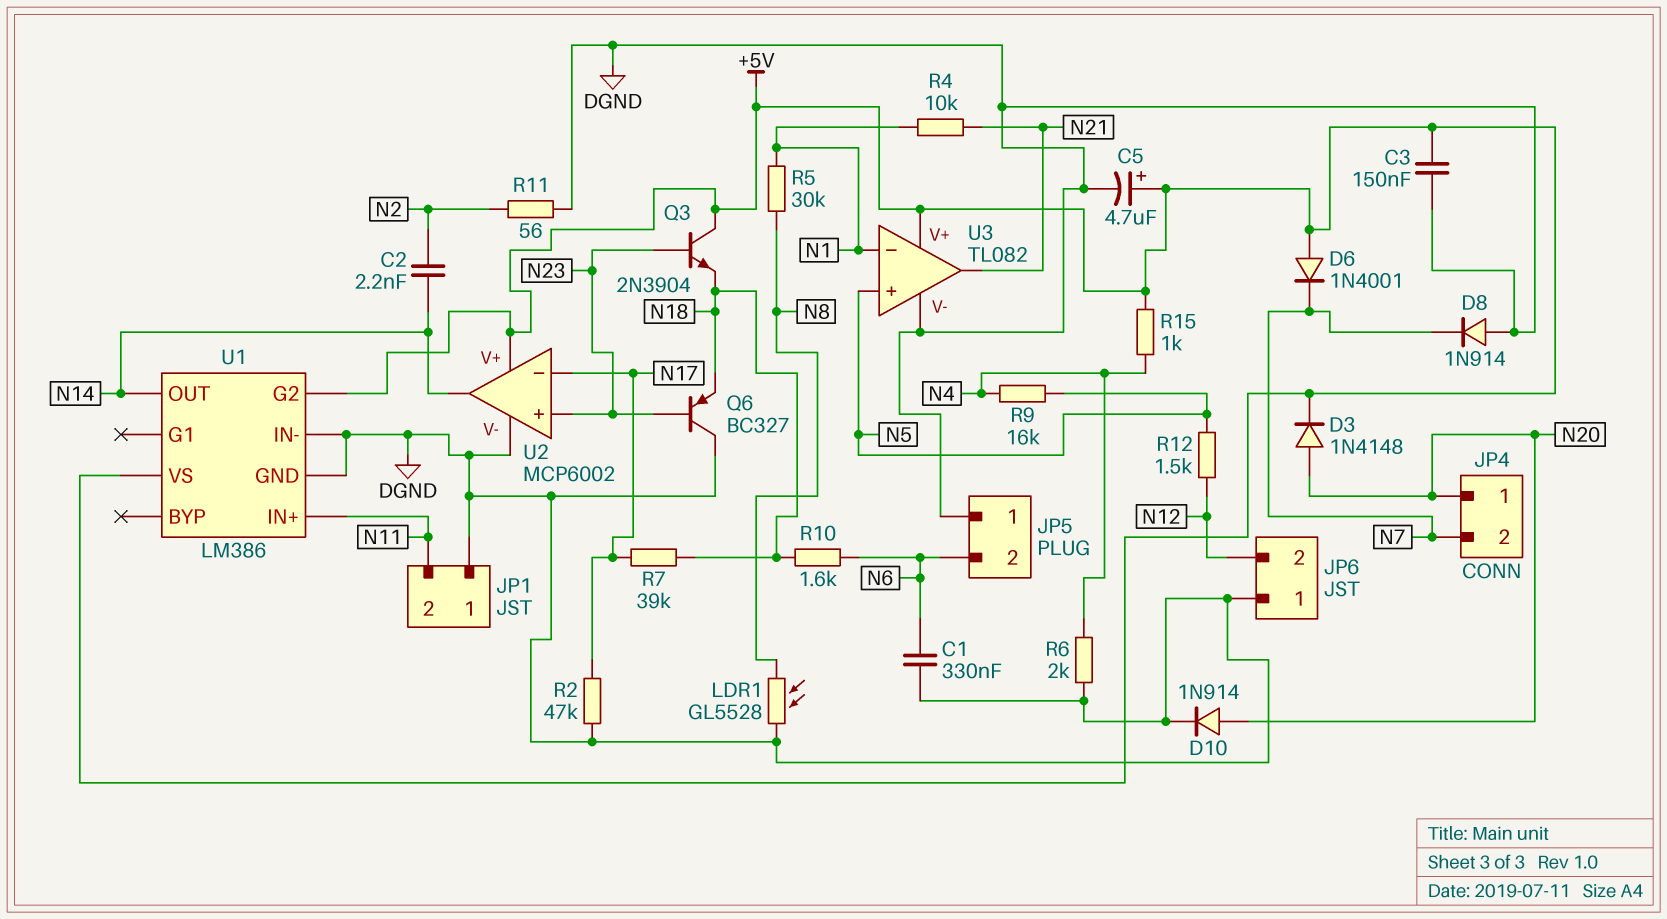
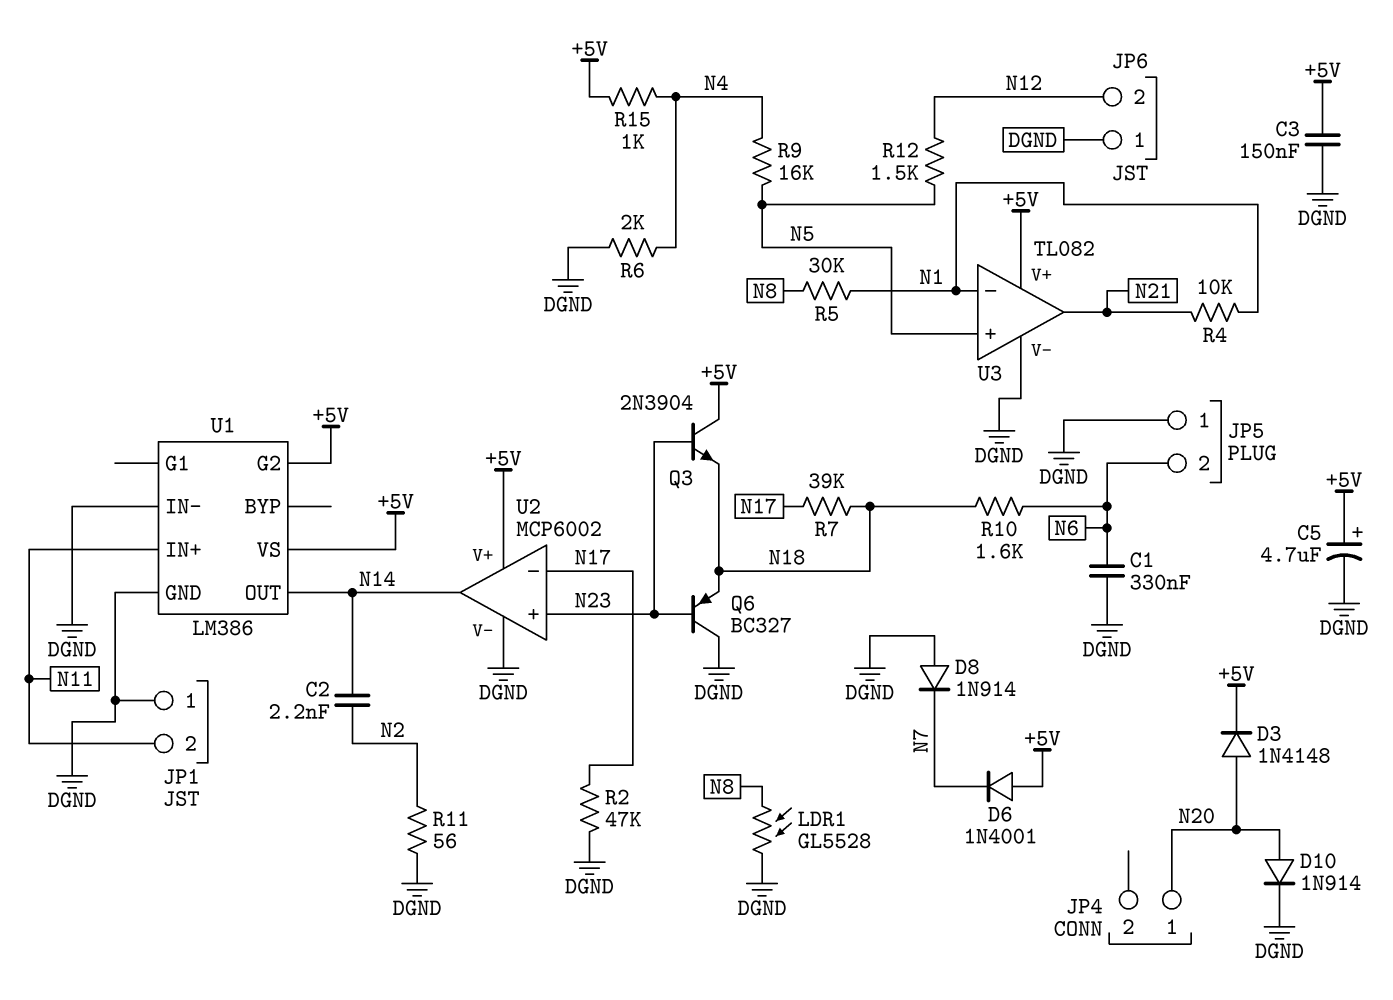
JP4 pin 2: N7 -> none

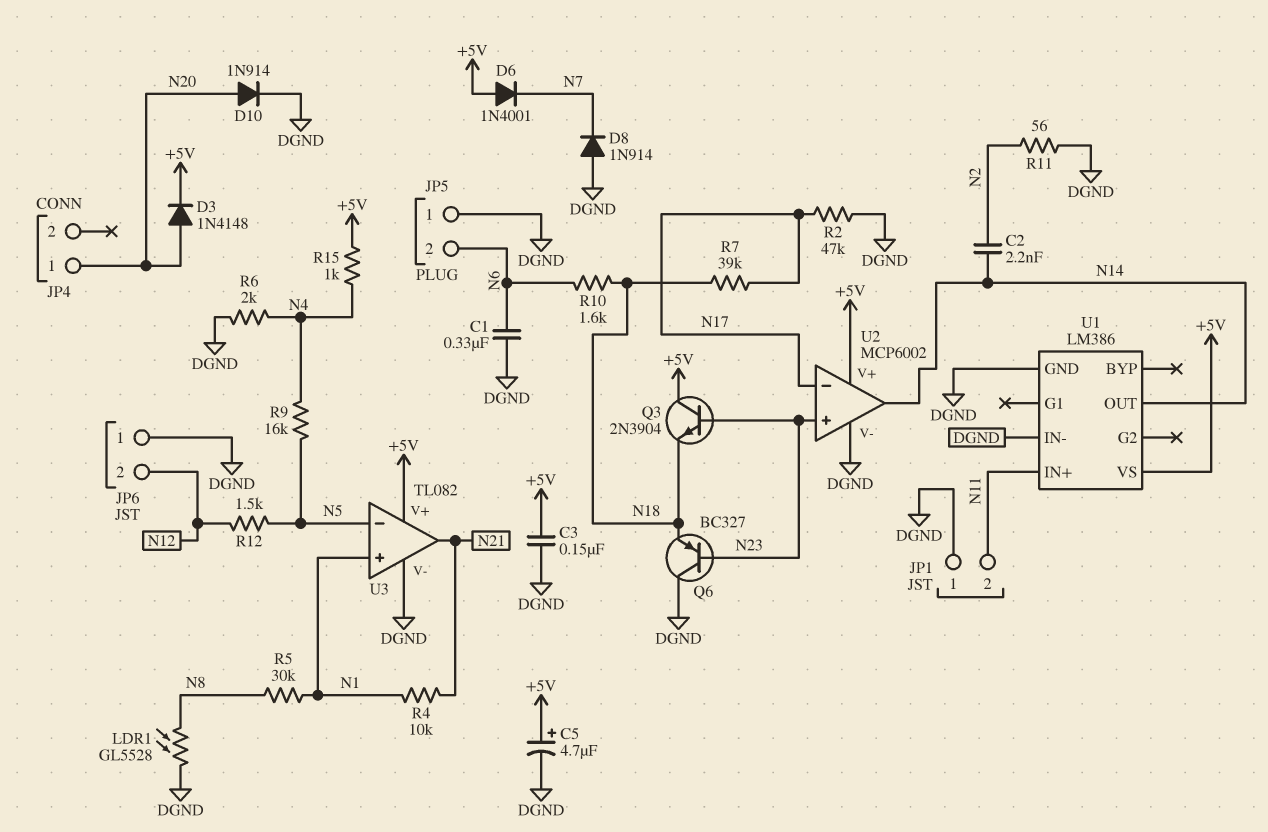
U1 pin G2: +5V -> none
U3 pin in+: N5 -> N1
U3 pin in-: N1 -> N5

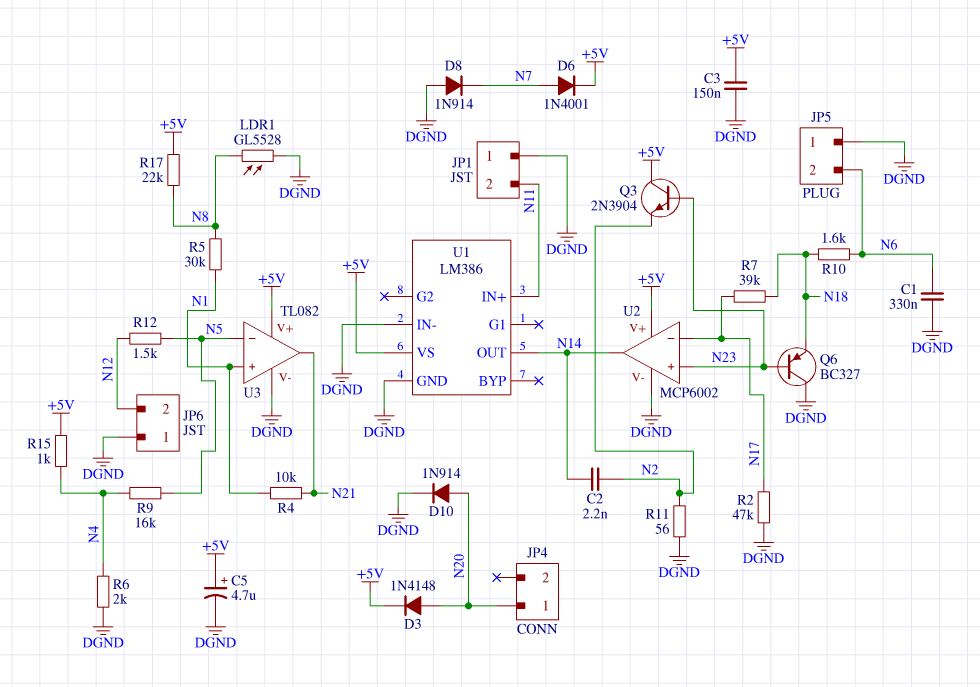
D6: diode 1N4001 (A +5V, K N7) -> diode 1N4001 (A N7, K +5V)
Q3: NPN 2N3904 (B N23, C +5V, E N18) -> NPN 2N3904 (B N23, C +5V, E N2)
R17: none -> 22k (+5V, N8)

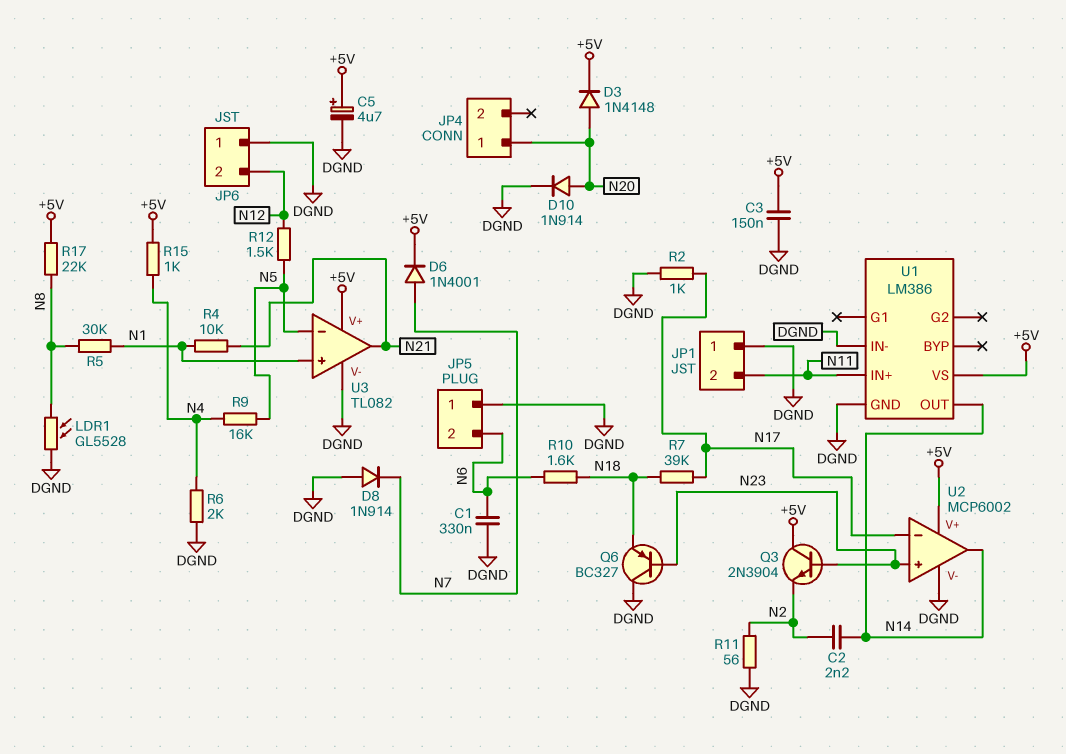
R2: 47k (DGND, N17) -> 1k (DGND, N17)

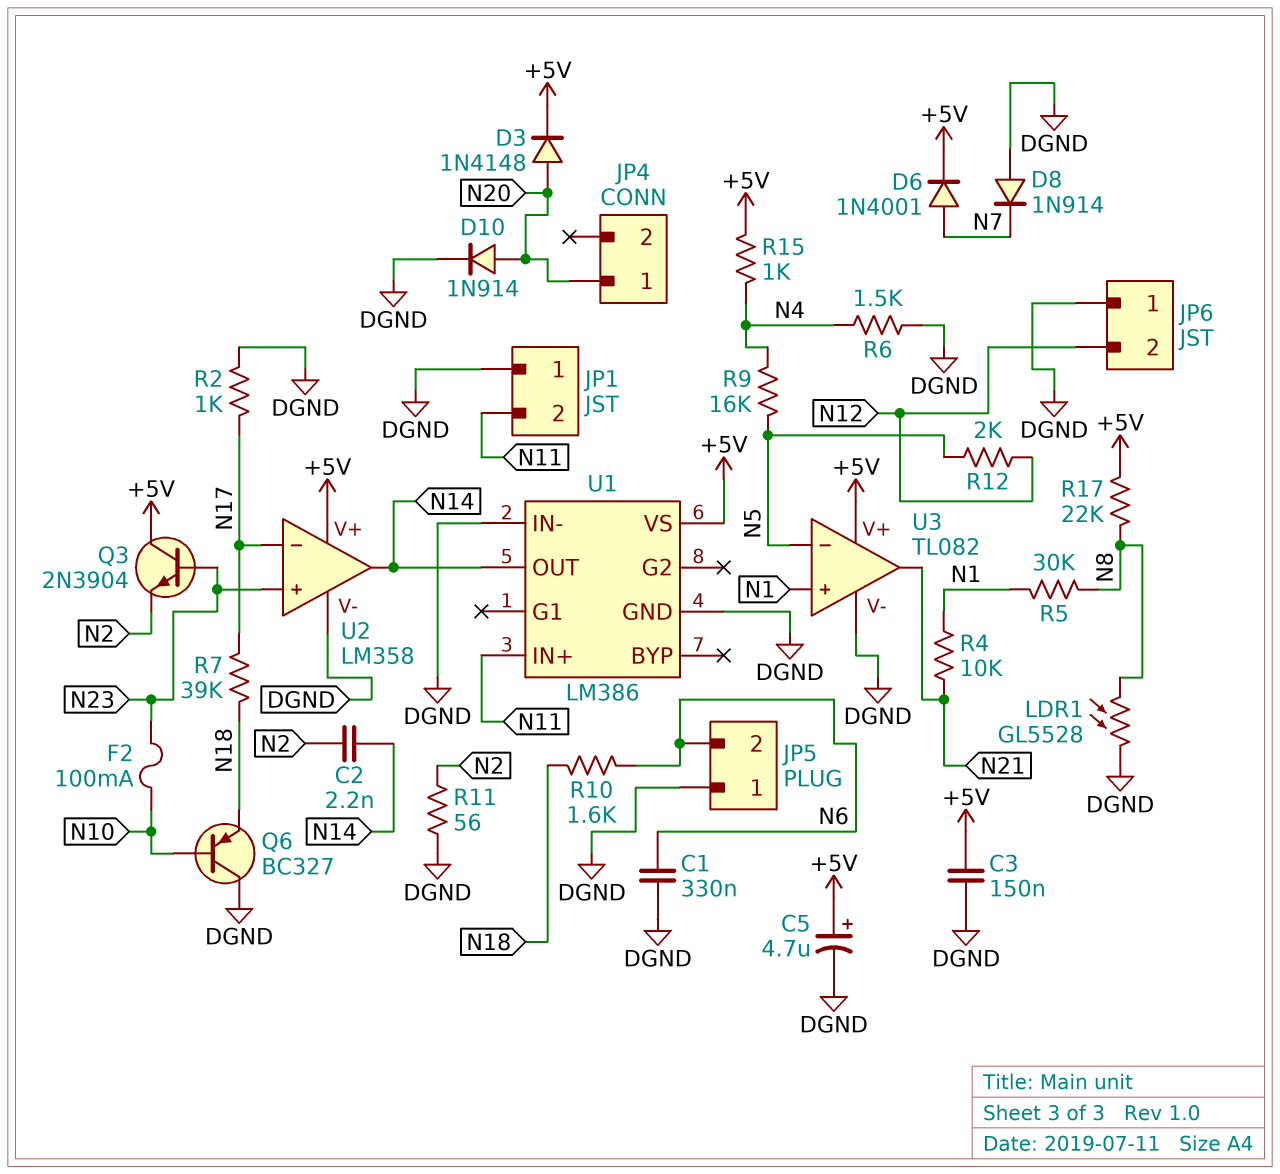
F2: none -> 100mA (N10, N23)
Q6: PNP BC327 (B N23, C DGND, E N18) -> PNP BC327 (B N10, C DGND, E N18)
R6: 2k (DGND, N4) -> 1.5k (DGND, N4)
R12: 1.5k (N5, N12) -> 2k (N5, N12)
U2: MCP6002 -> LM358

